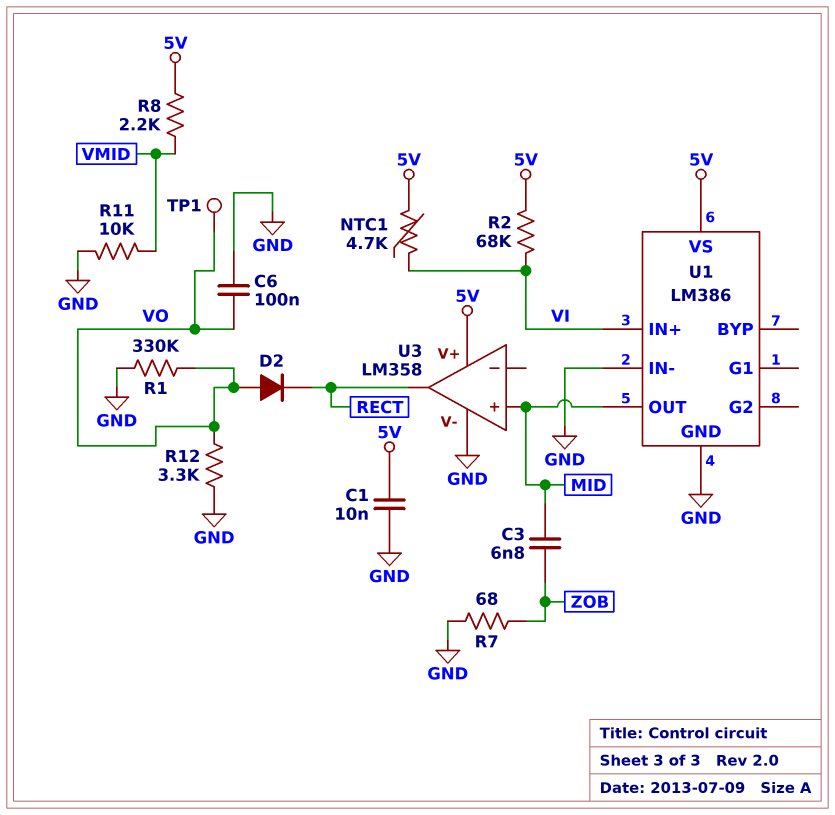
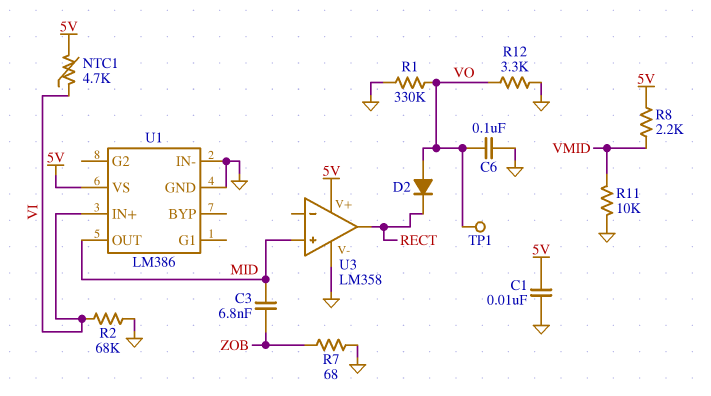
R2: 68k (5V, VI) -> 68k (GND, VI)

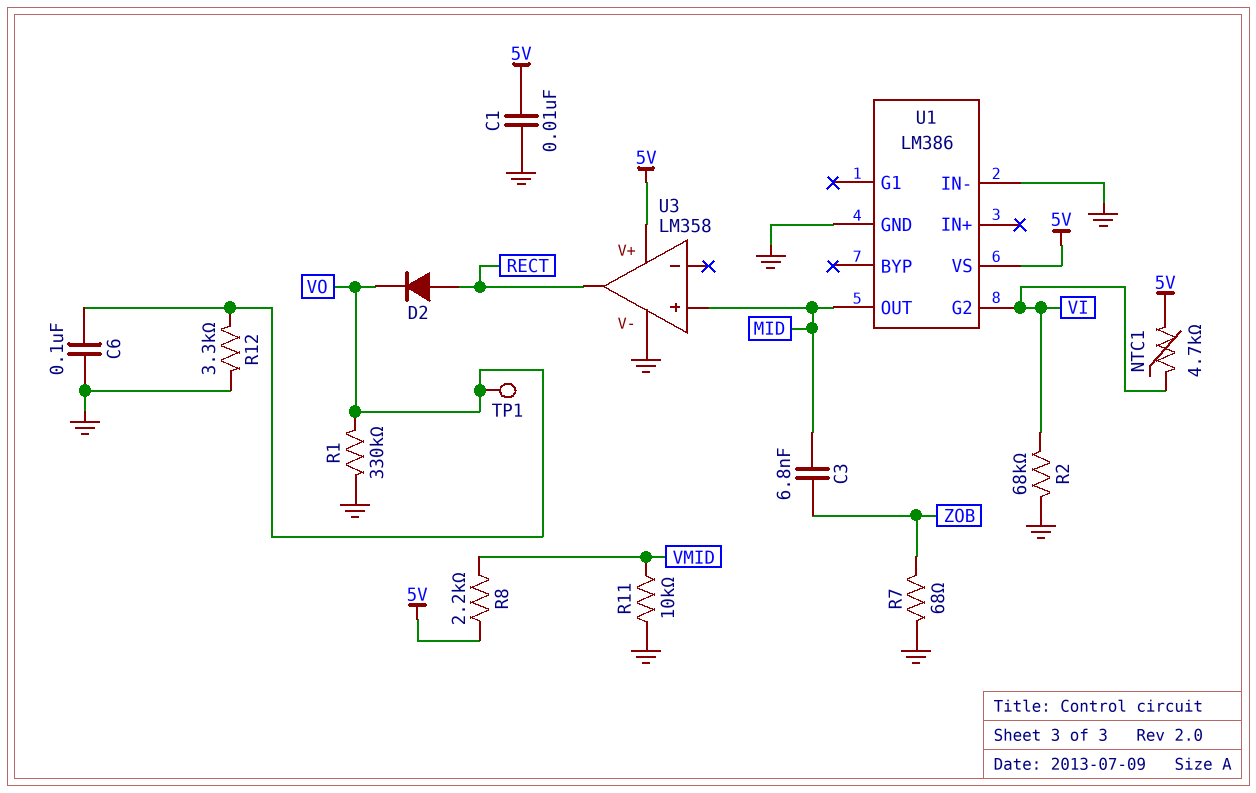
D2: diode (A VO, K RECT) -> diode (A RECT, K VO)
U1 pin G2: none -> VI
U1 pin IN+: VI -> none

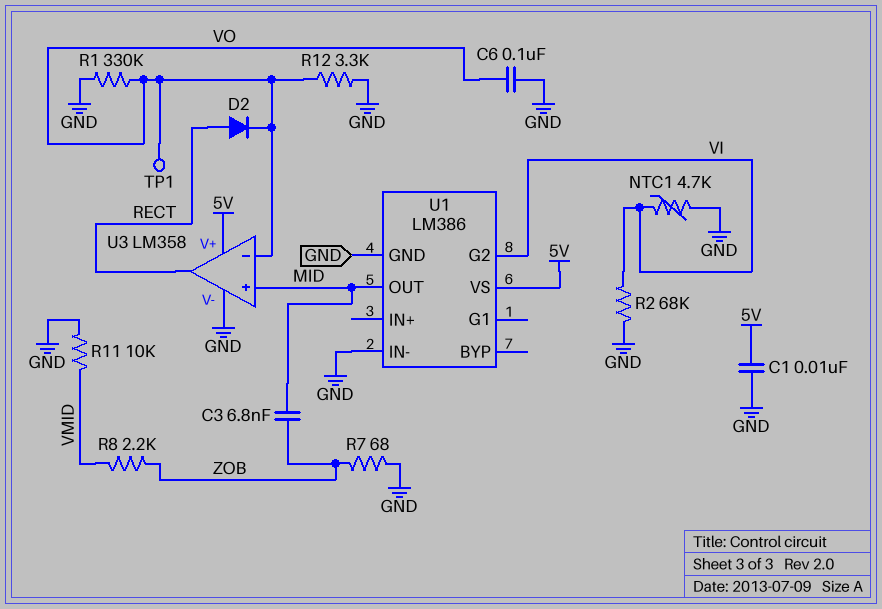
NTC1: 4.7k (5V, VI) -> 4.7k (GND, VI)
R8: 2.2k (5V, VMID) -> 2.2k (VMID, ZOB)
U3 pin in-: none -> VO

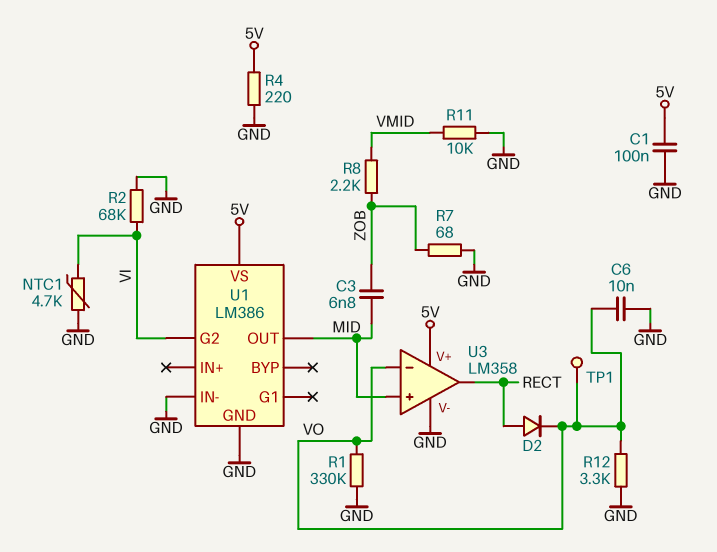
C1: 10nF (5V, GND) -> 100nF (5V, GND)
C6: 100nF (GND, VO) -> 10nF (GND, VO)
R4: none -> 220 (5V, GND)

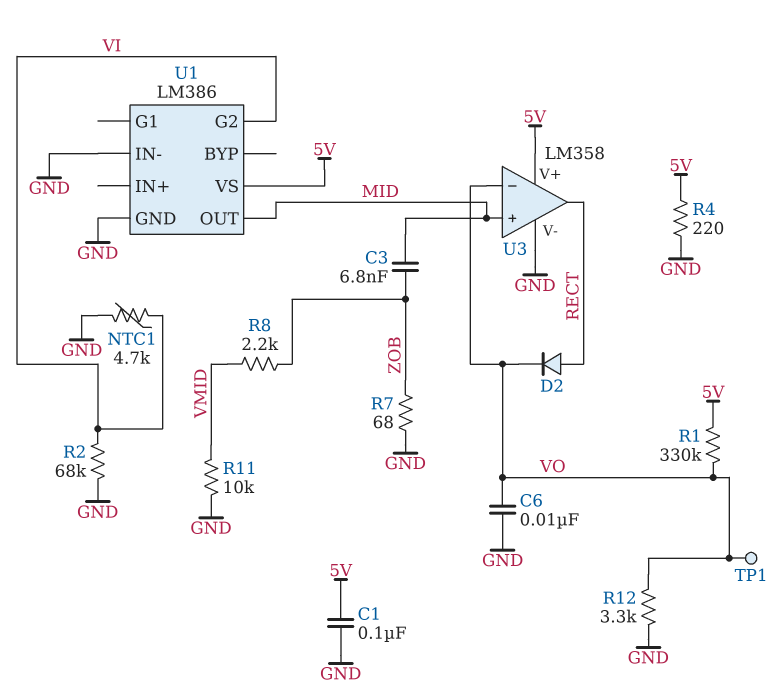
R1: 330k (GND, VO) -> 330k (5V, VO)

